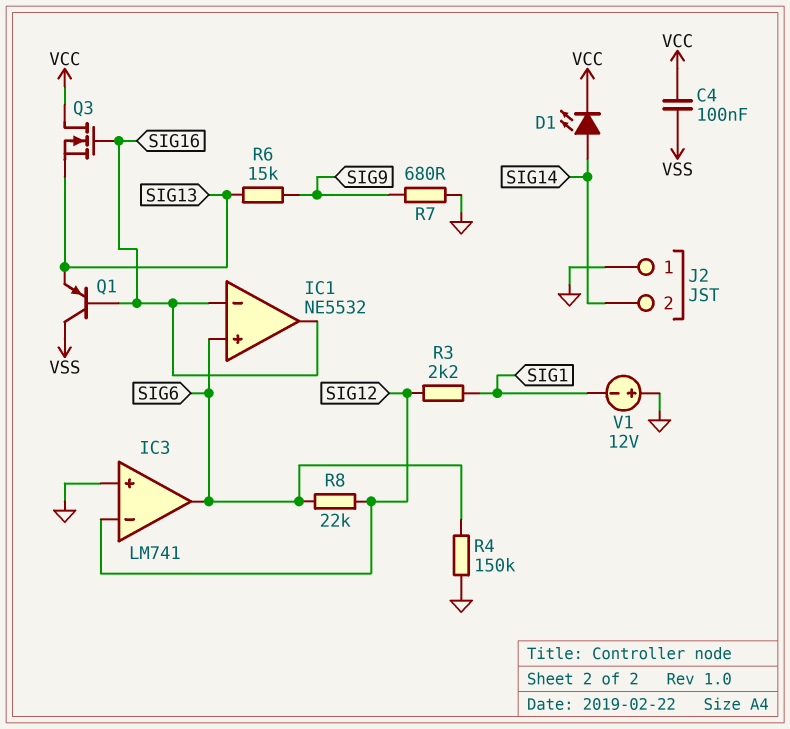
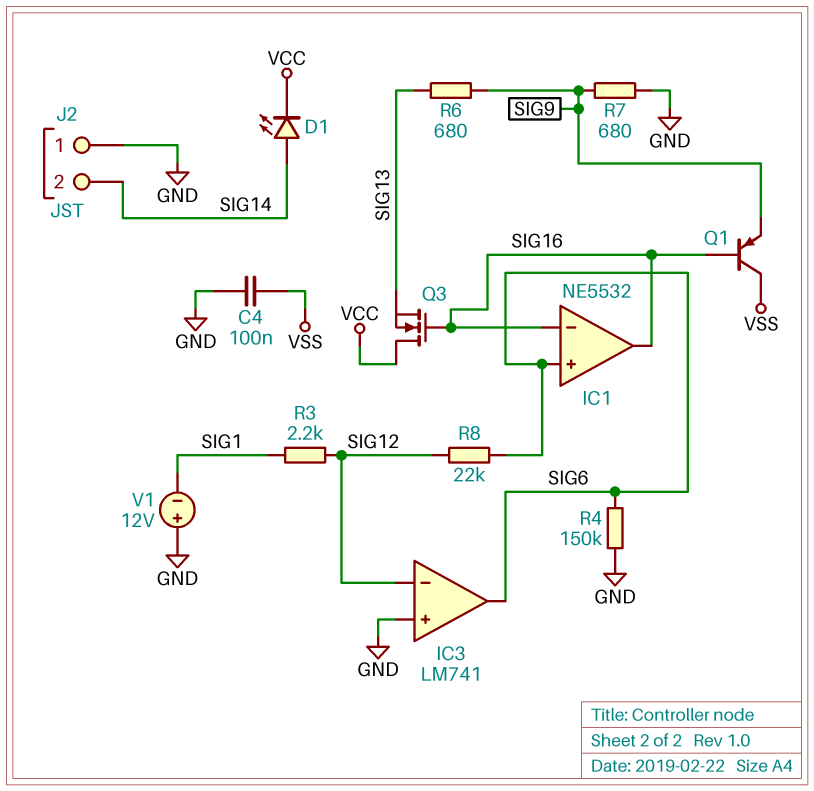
C4: 100nF (VCC, VSS) -> 100nF (GND, VSS)
Q1: PNP (B SIG16, C VSS, E SIG13) -> PNP (B SIG16, C VSS, E SIG9)
R6: 15k (SIG9, SIG13) -> 680 (SIG9, SIG13)

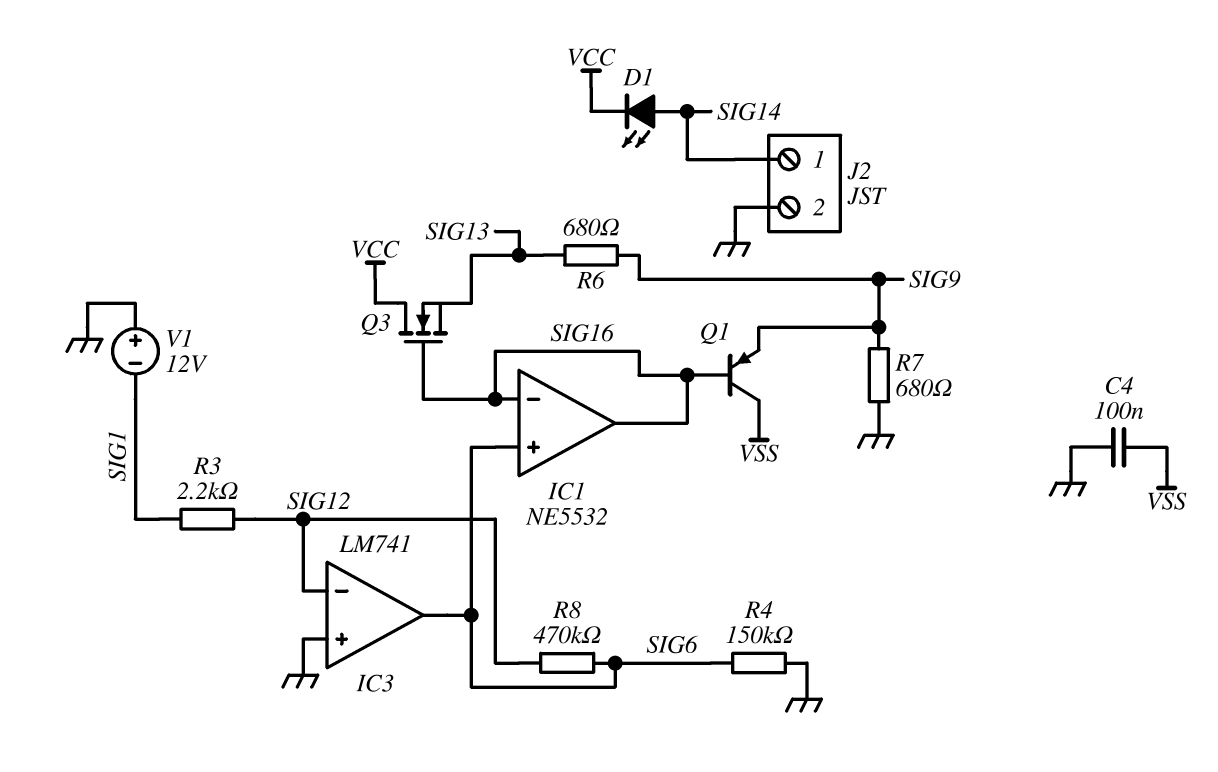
J2 pin 1: GND -> SIG14
J2 pin 2: SIG14 -> GND
R8: 22k (SIG6, SIG12) -> 470k (SIG6, SIG12)

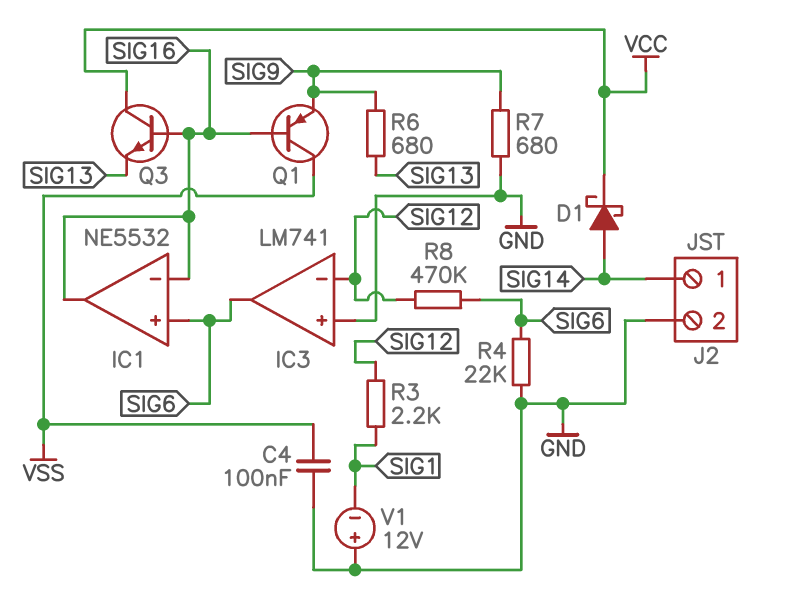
D1: LED (A SIG14, K VCC) -> schottky (A SIG14, K VCC)
Q3: NMOS (G SIG16, D VCC, S SIG13) -> NPN (B SIG16, C VCC, E SIG13)
R4: 150k (GND, SIG6) -> 22k (GND, SIG6)

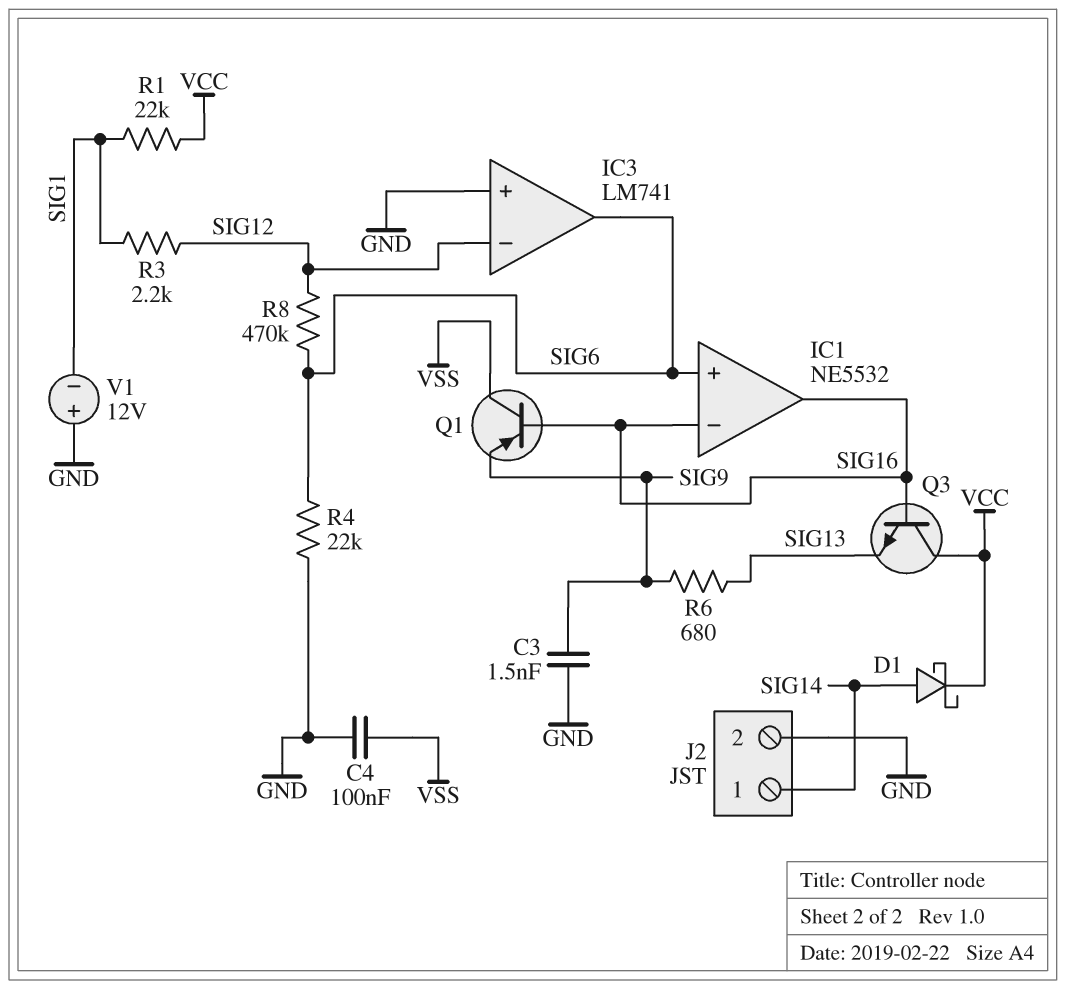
C3: none -> 1.5nF (GND, SIG9)
R1: none -> 22k (SIG1, VCC)
R7: 680 (GND, SIG9) -> none

